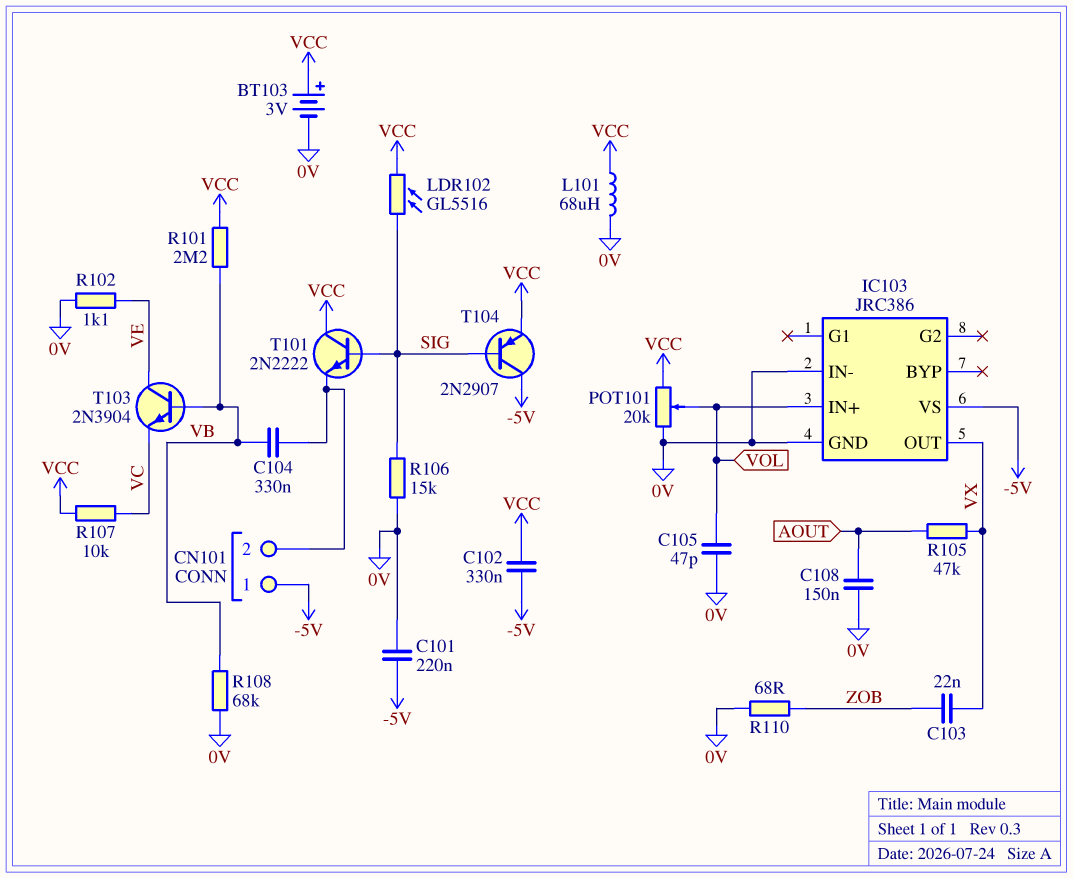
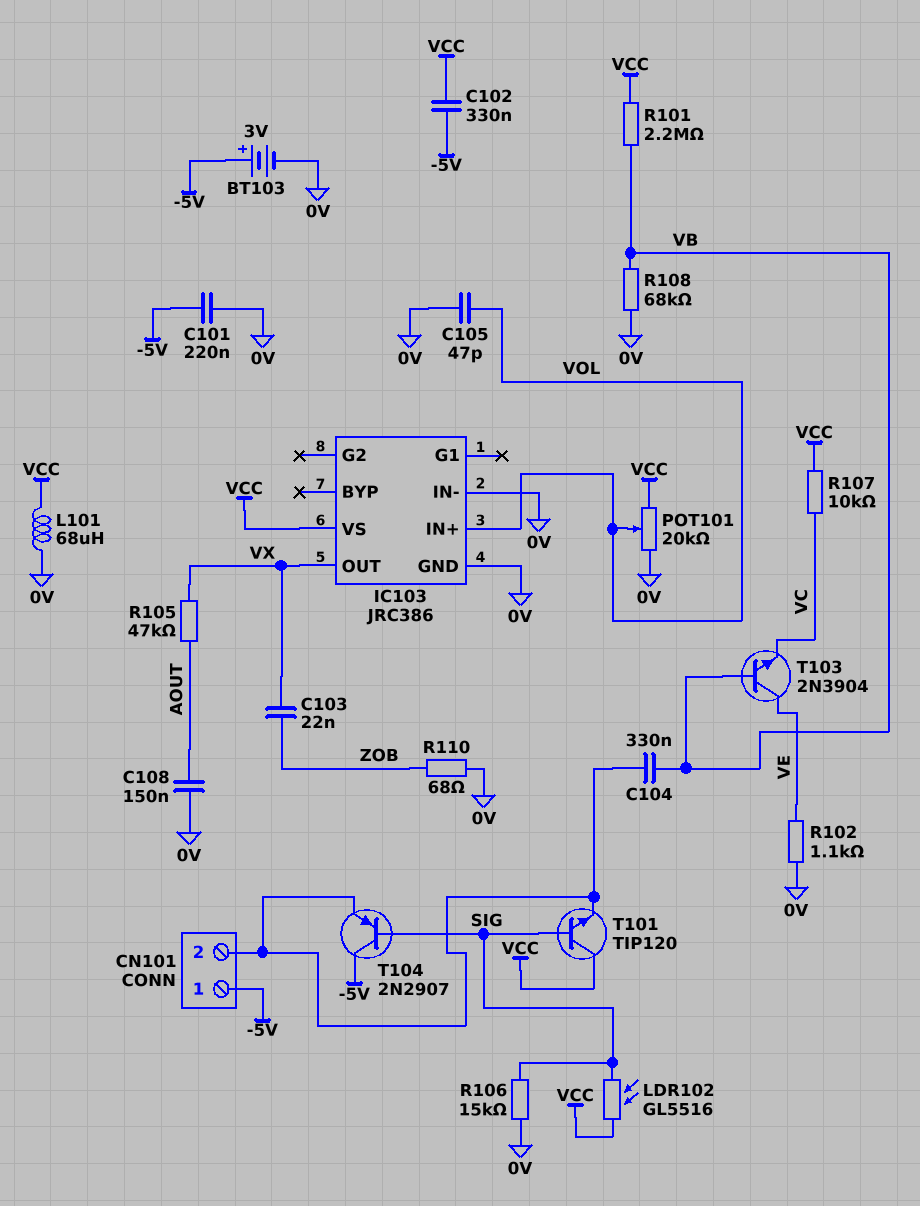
BT103: 3V (plus VCC, minus 0V) -> 3V (plus -5V, minus 0V)
IC103 pin VS: -5V -> VCC
T101: NPN 2N2222 (B SIG, C VCC, E CN101/2) -> NPN TIP120 (B SIG, C VCC, E CN101/2)
T104: PNP 2N2907 (B SIG, C -5V, E VCC) -> PNP 2N2907 (B SIG, C -5V, E CN101/2)

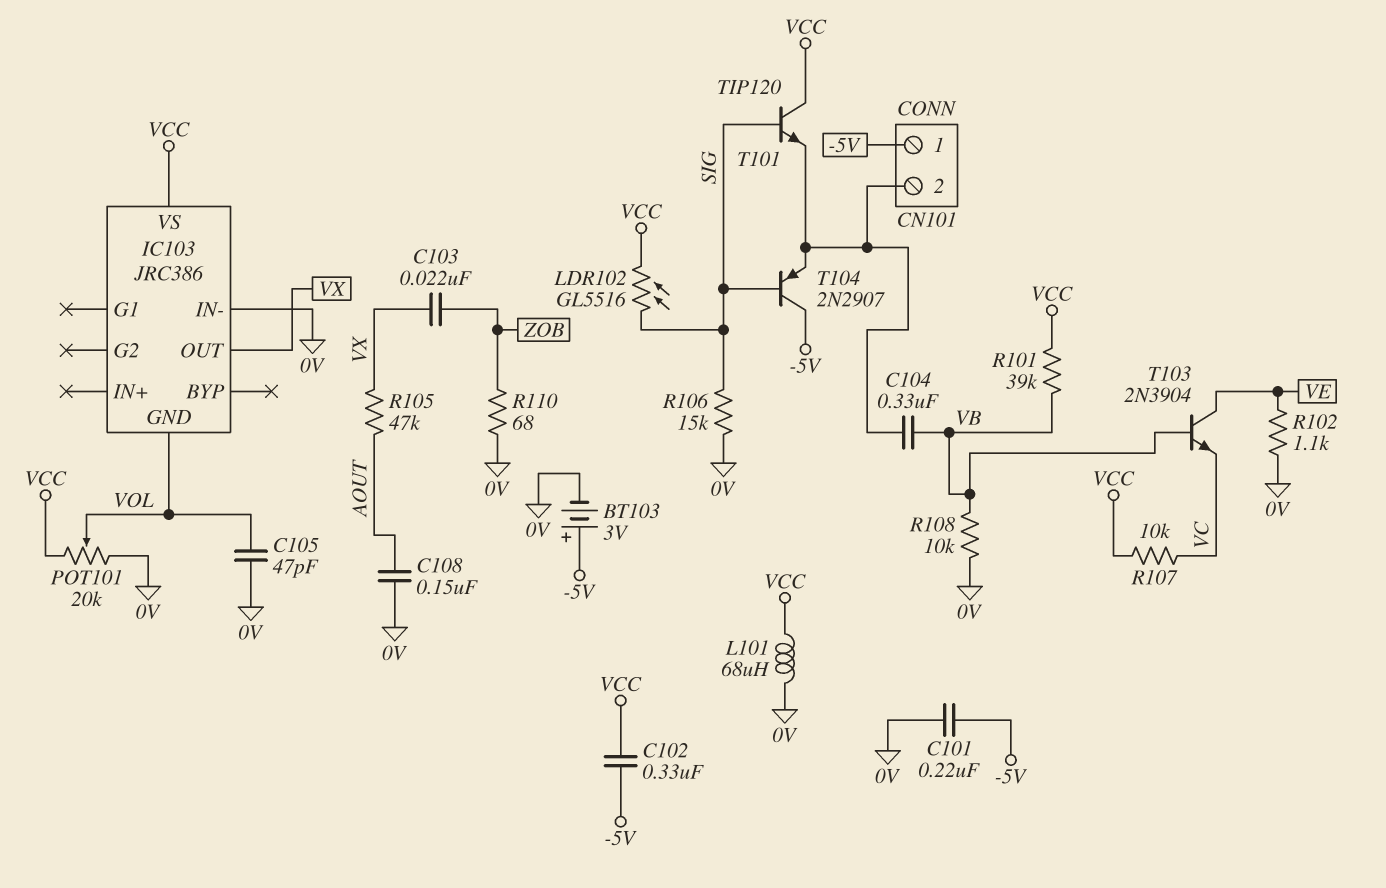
IC103 pin GND: 0V -> VOL
IC103 pin IN+: VOL -> none
R101: 2.2M (VB, VCC) -> 39k (VB, VCC)
R108: 68k (0V, VB) -> 10k (0V, VB)

